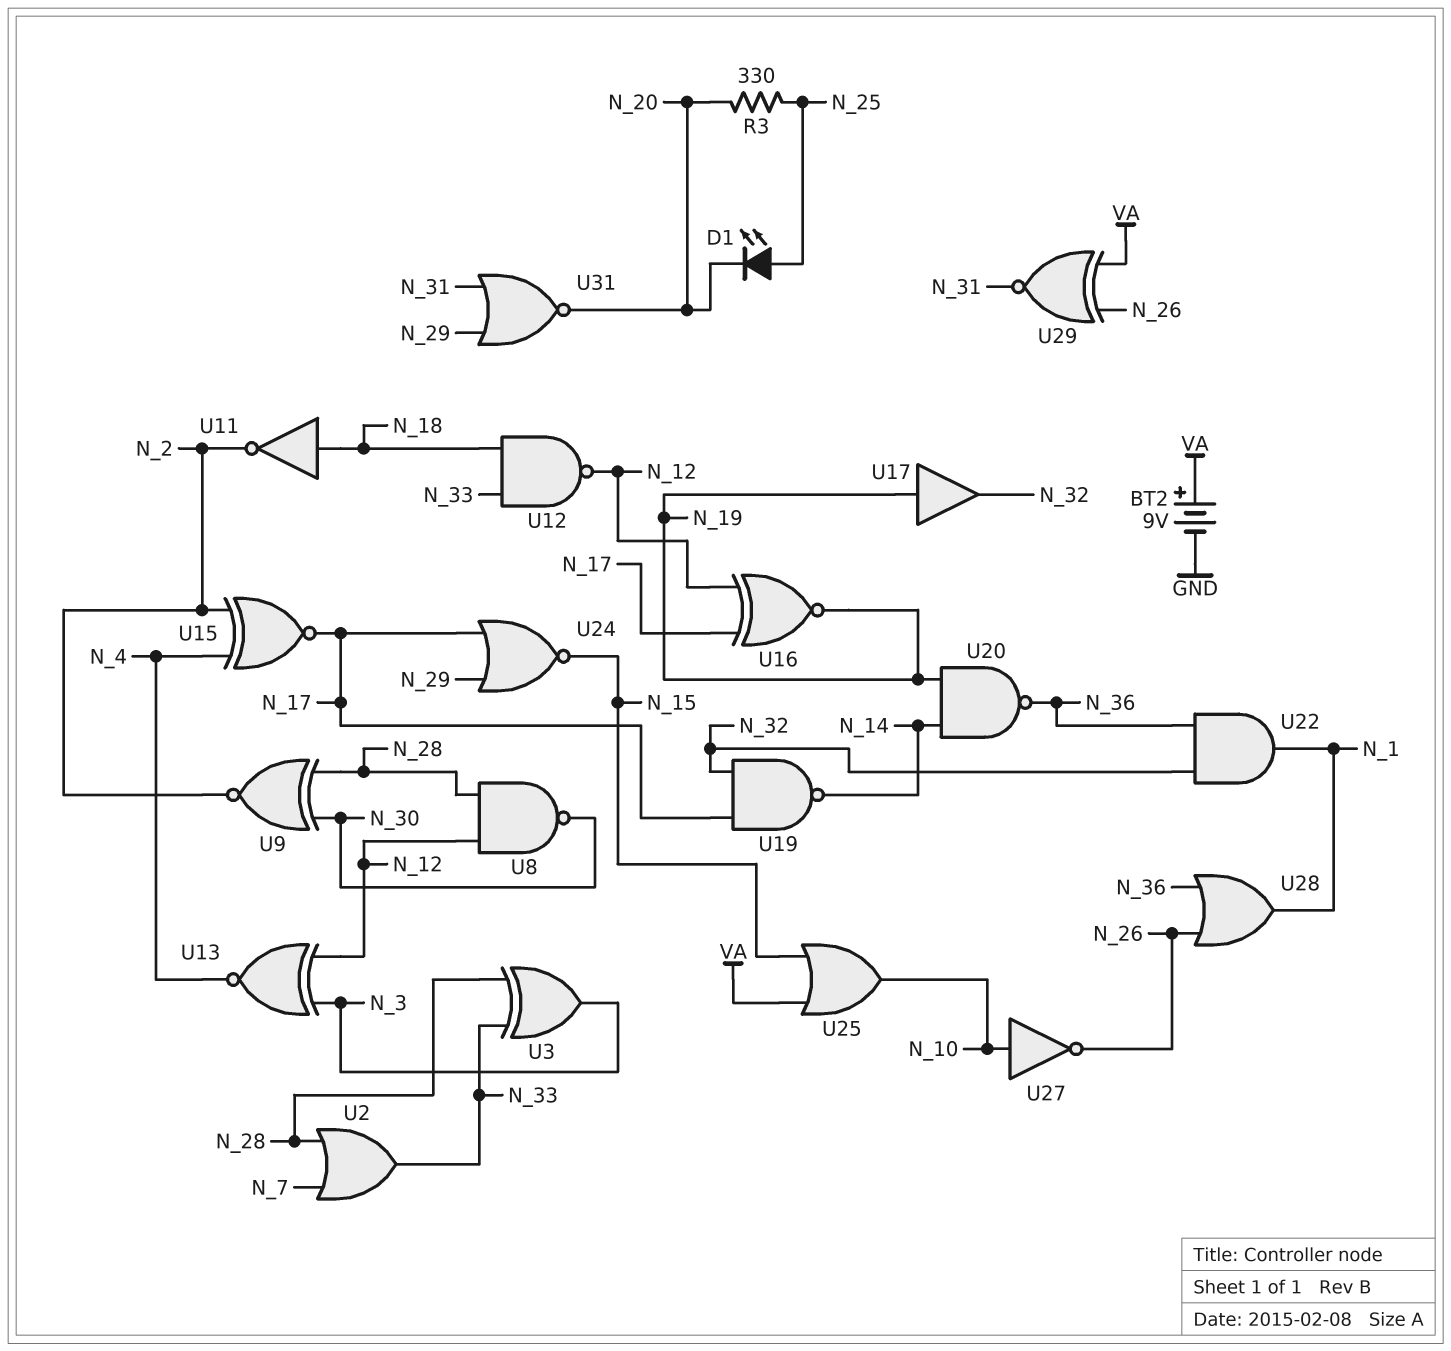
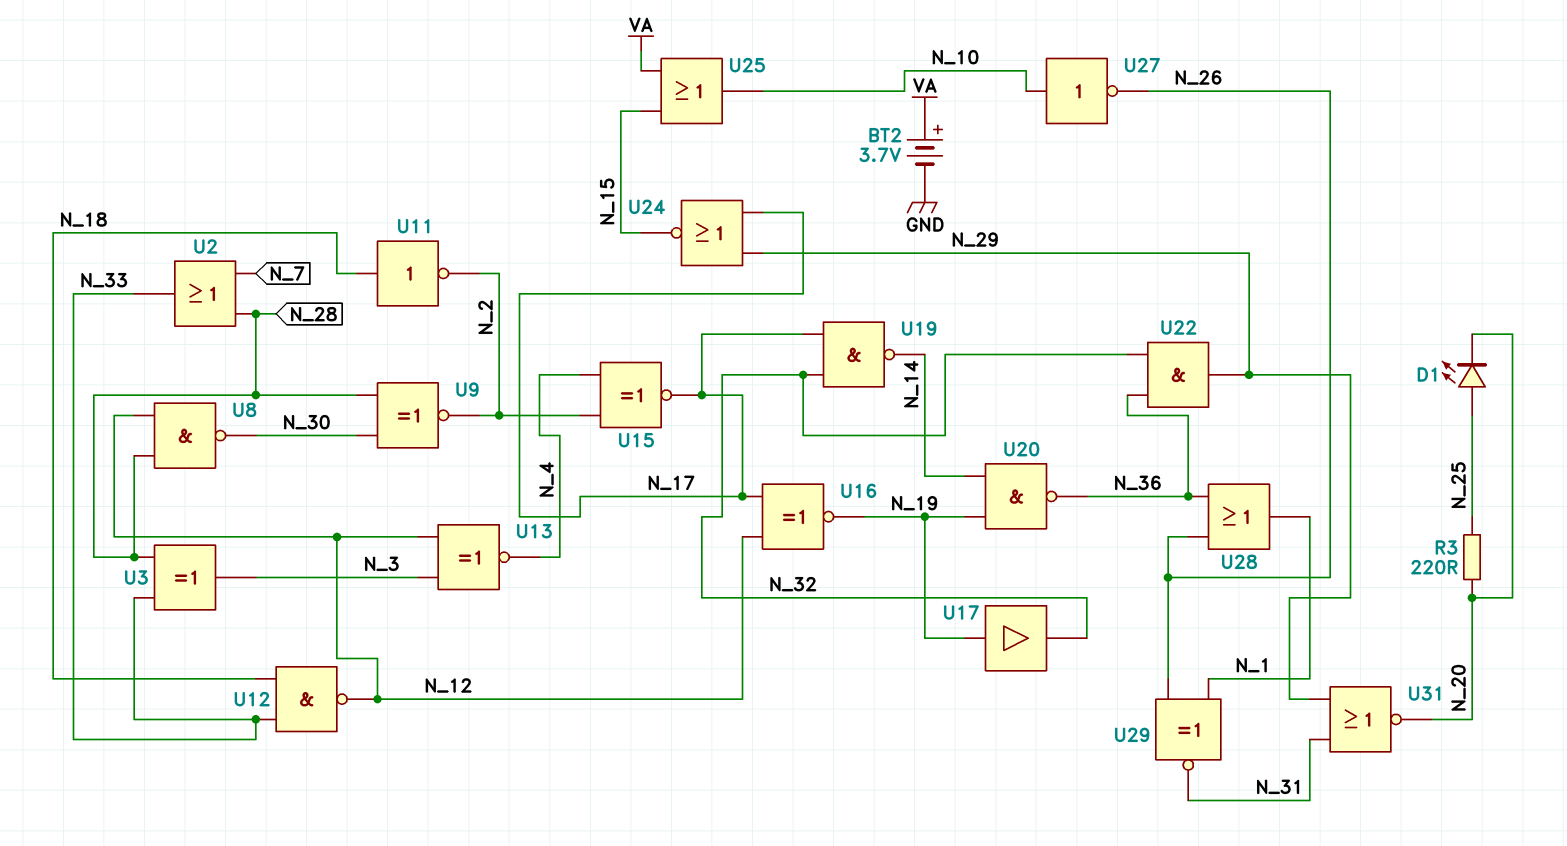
BT2: 9V (plus VA, minus GND) -> 3.7V (plus VA, minus GND)
R3: 330 (N_20, N_25) -> 220 (N_20, N_25)
U22: AND (in N_32, in N_36, out N_1) -> AND (in N_32, in N_36, out N_29)
U29: XNOR (in N_26, in VA, out N_31) -> XNOR (in N_1, in N_26, out N_31)

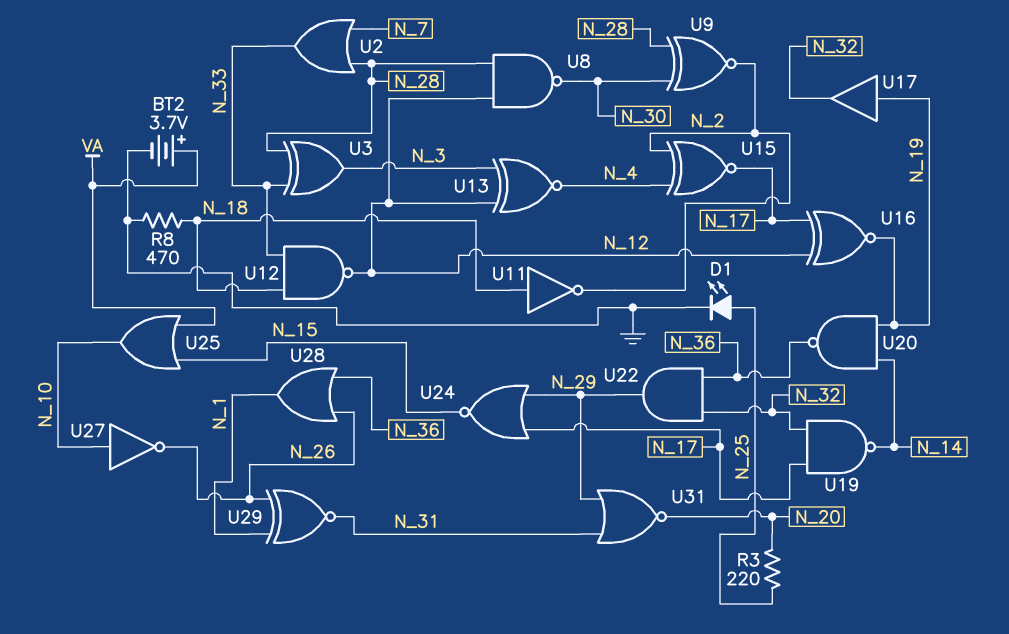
D1: LED (A N_25, K N_20) -> LED (A N_25, K GND)
R8: none -> 470 (GND, N_18)

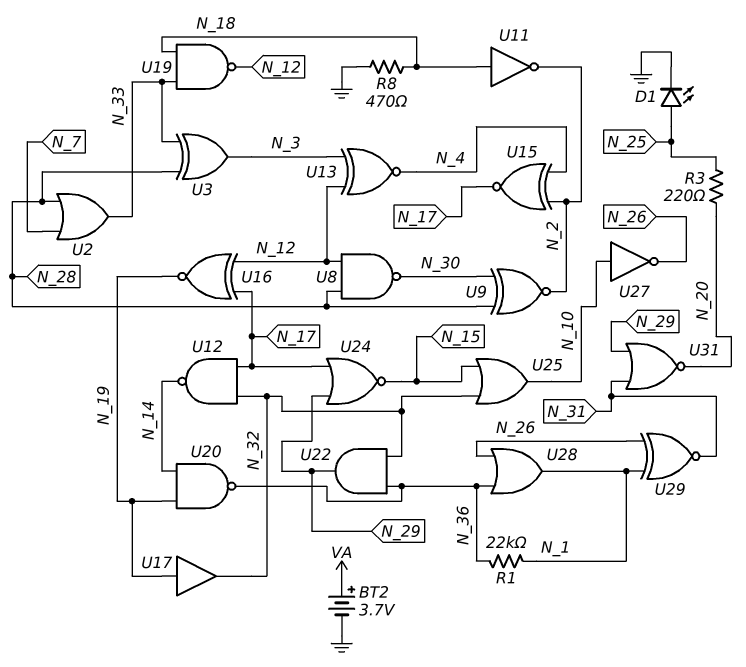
R1: none -> 22k (N_1, N_36)
U12: NAND (in N_18, in N_33, out N_12) -> NAND (in N_17, in N_32, out N_14)
U19: NAND (in N_17, in N_32, out N_14) -> NAND (in N_18, in N_33, out N_12)
U25: OR (in N_15, in VA, out N_10) -> OR (in N_15, in N_32, out N_10)

